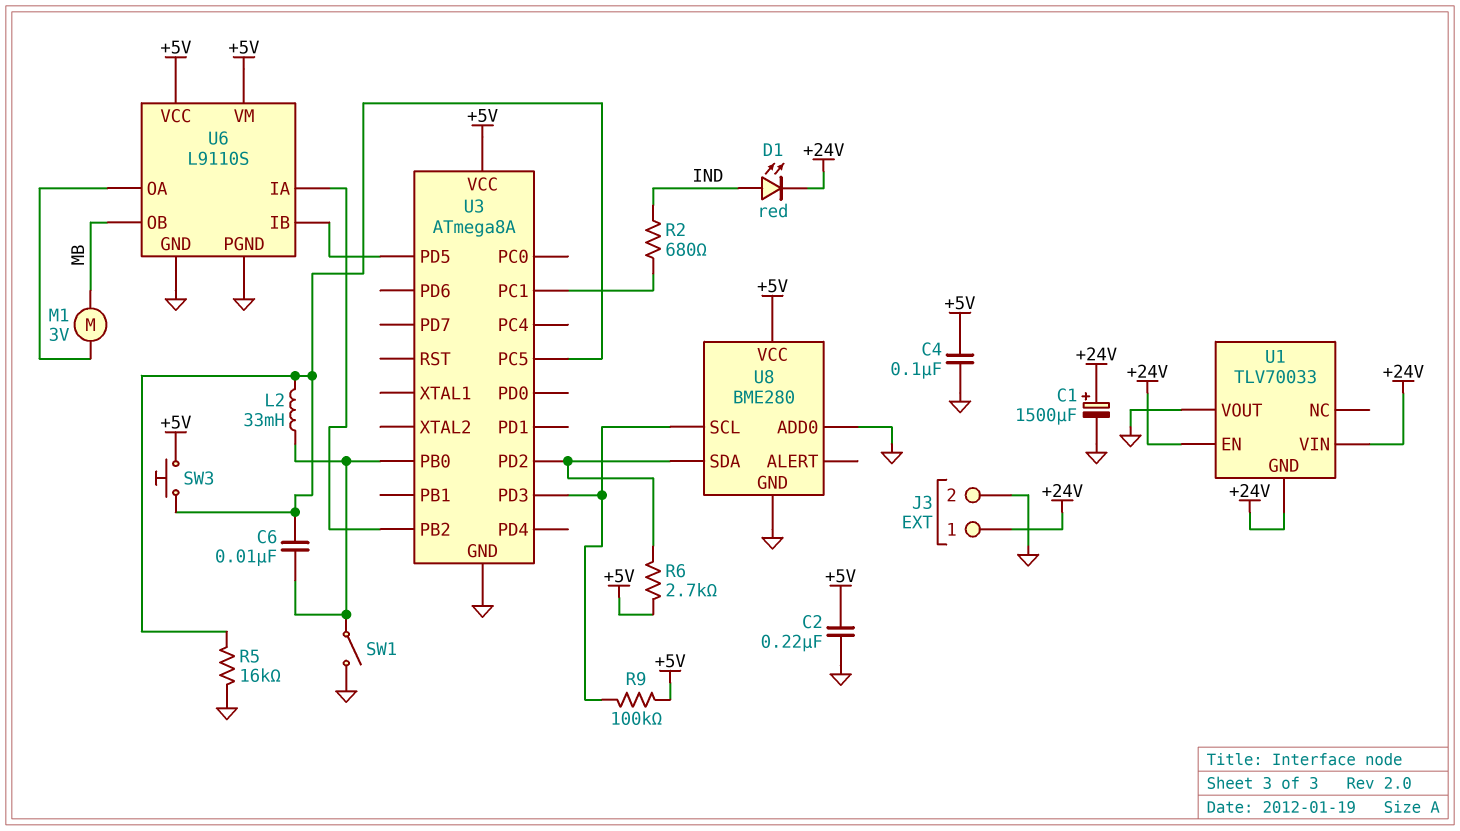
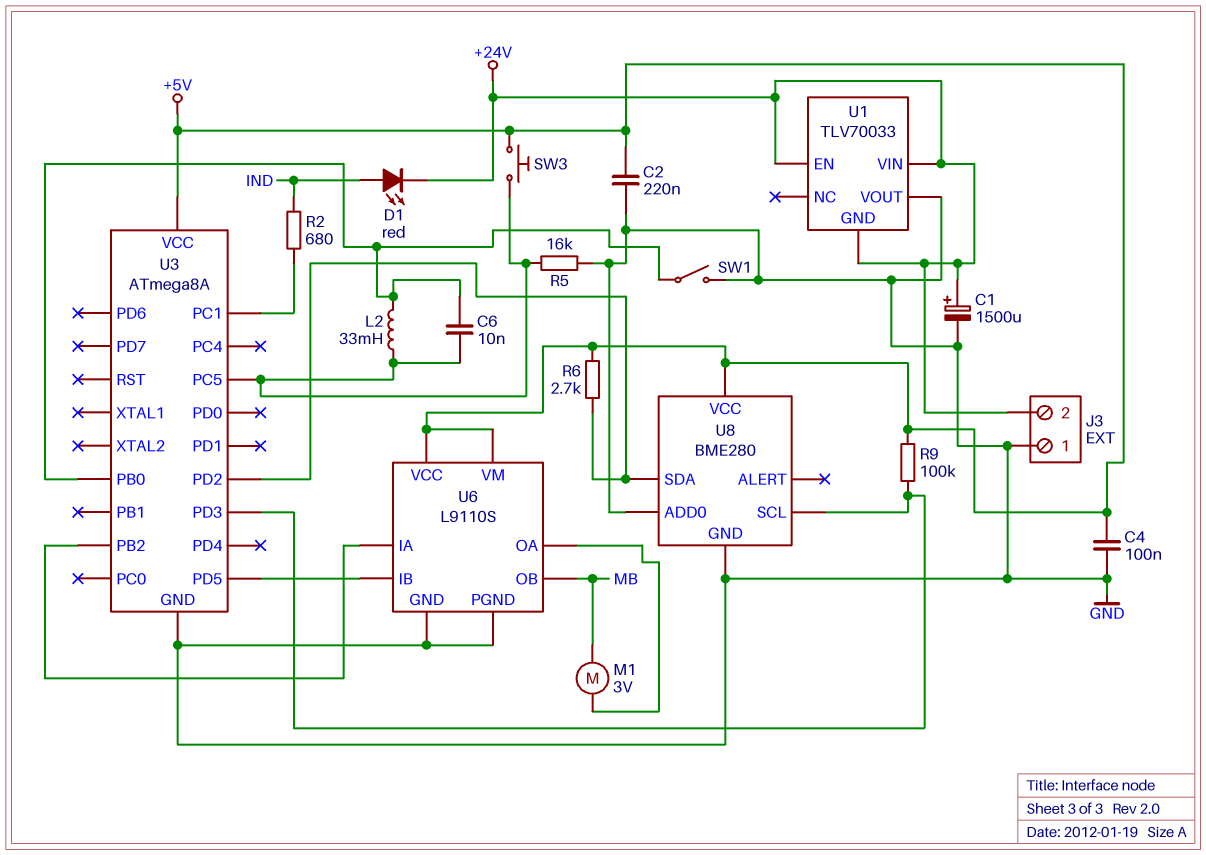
J3 pin 1: +24V -> GND
J3 pin 2: GND -> +24V

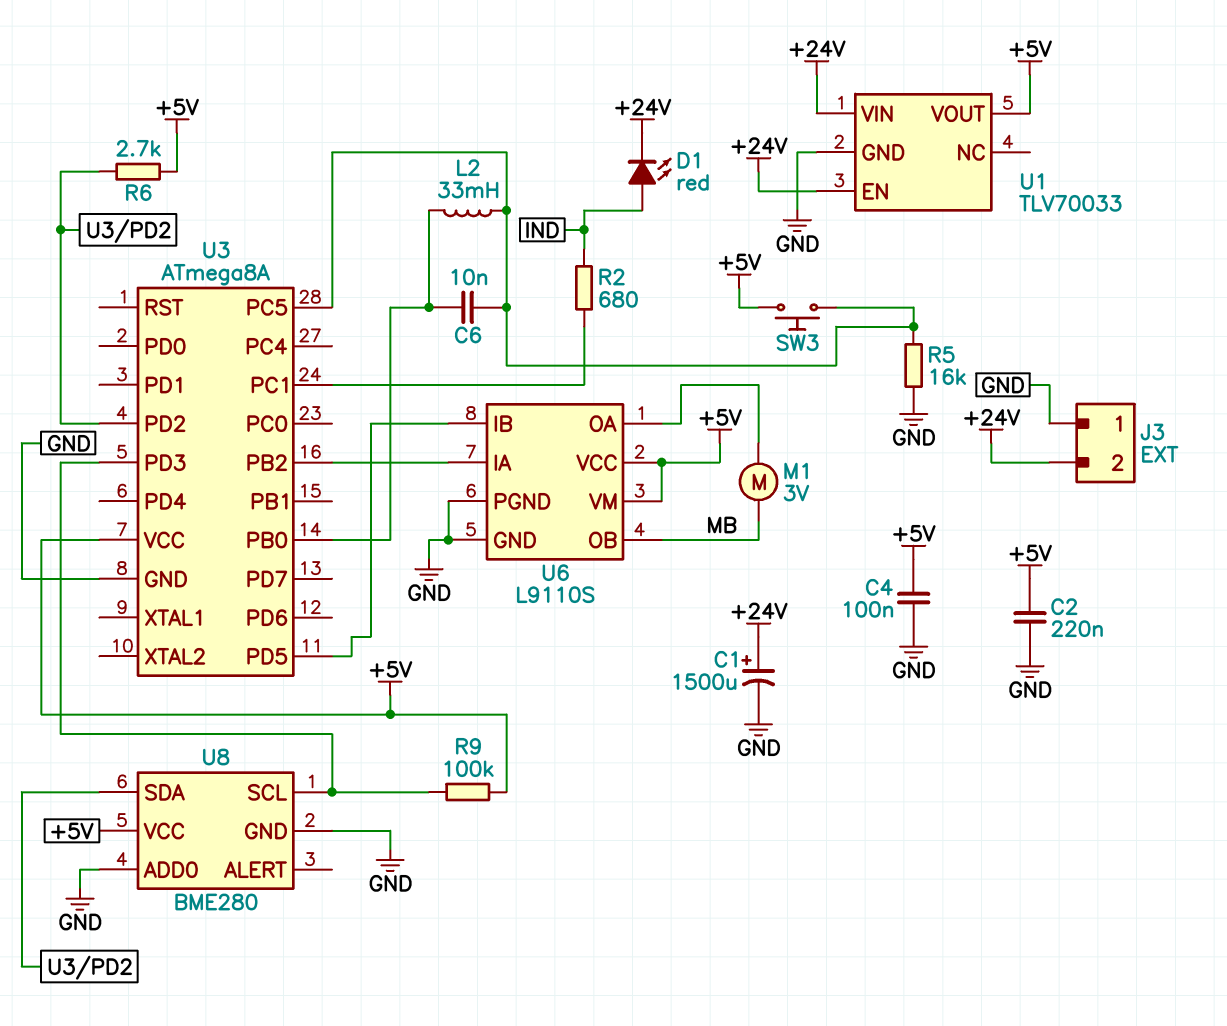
SW1: switch (GND, U3/PB0) -> none
U1 pin GND: +24V -> GND
U1 pin VOUT: GND -> +5V

